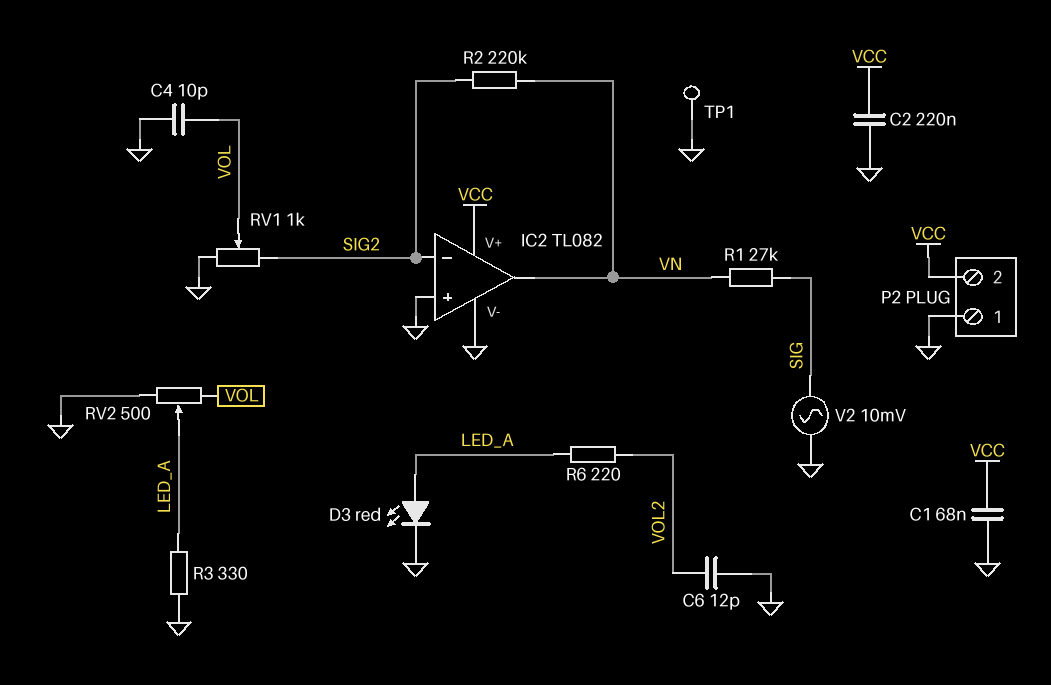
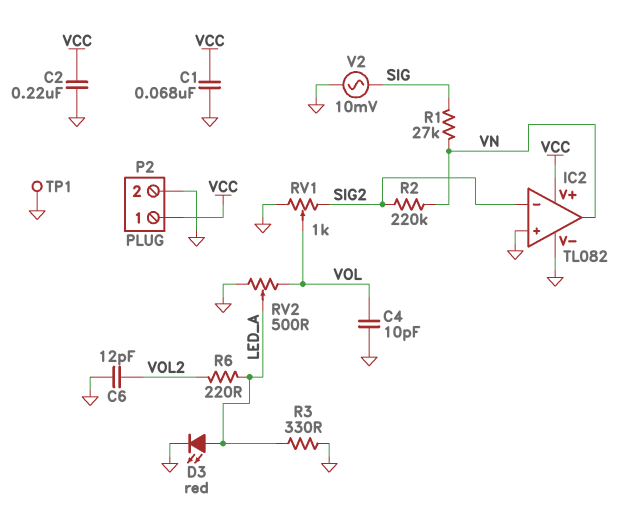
P2 pin 1: GND -> VCC
P2 pin 2: VCC -> GND

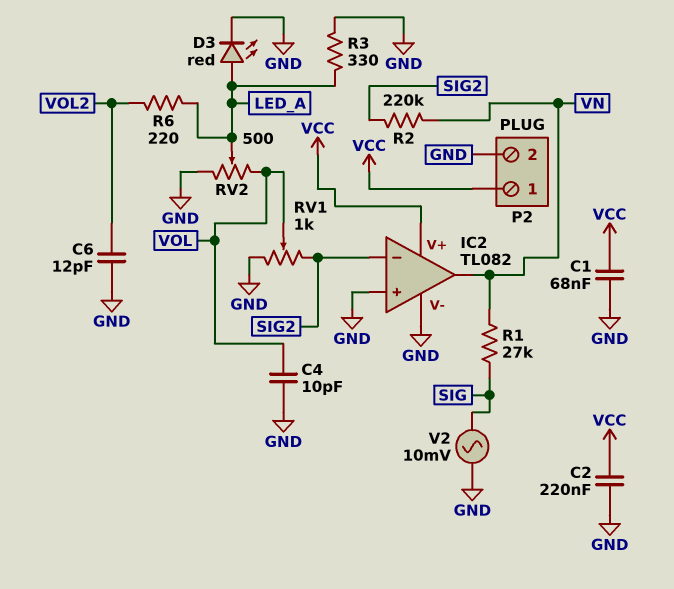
TP1: test point (GND) -> none

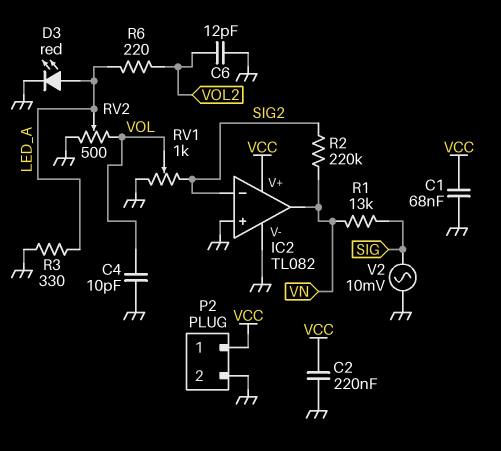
R1: 27k (SIG, VN) -> 13k (SIG, VN)

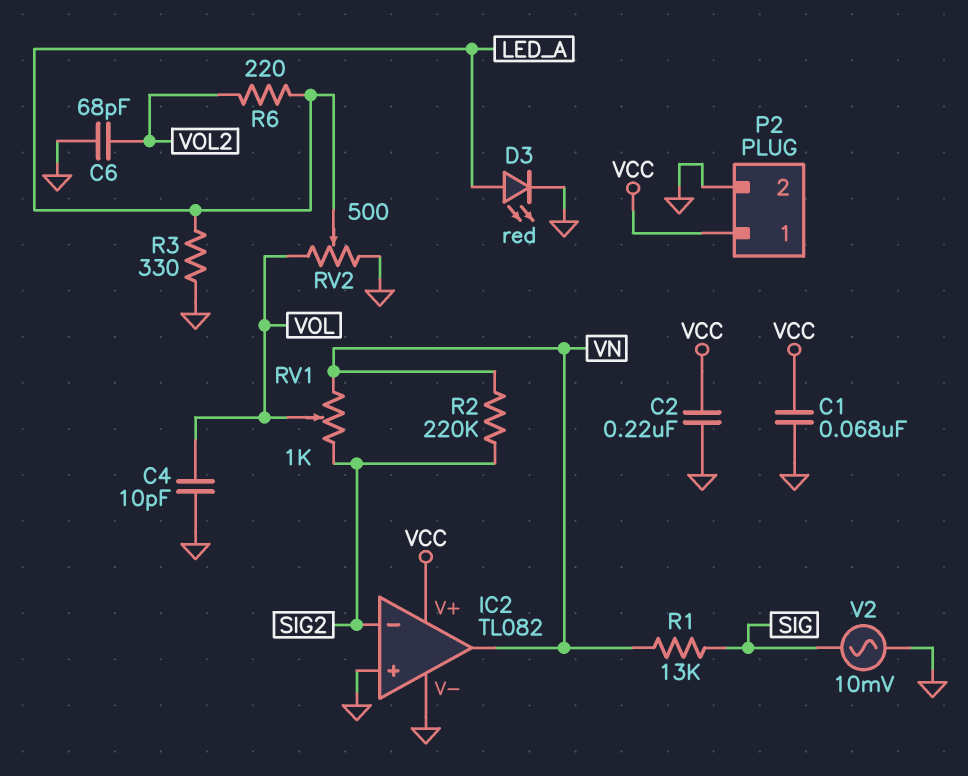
C6: 12pF (GND, VOL2) -> 68pF (GND, VOL2)
RV1: 1k (GND, SIG2, wiper VOL) -> 1k (SIG2, VN, wiper VOL)

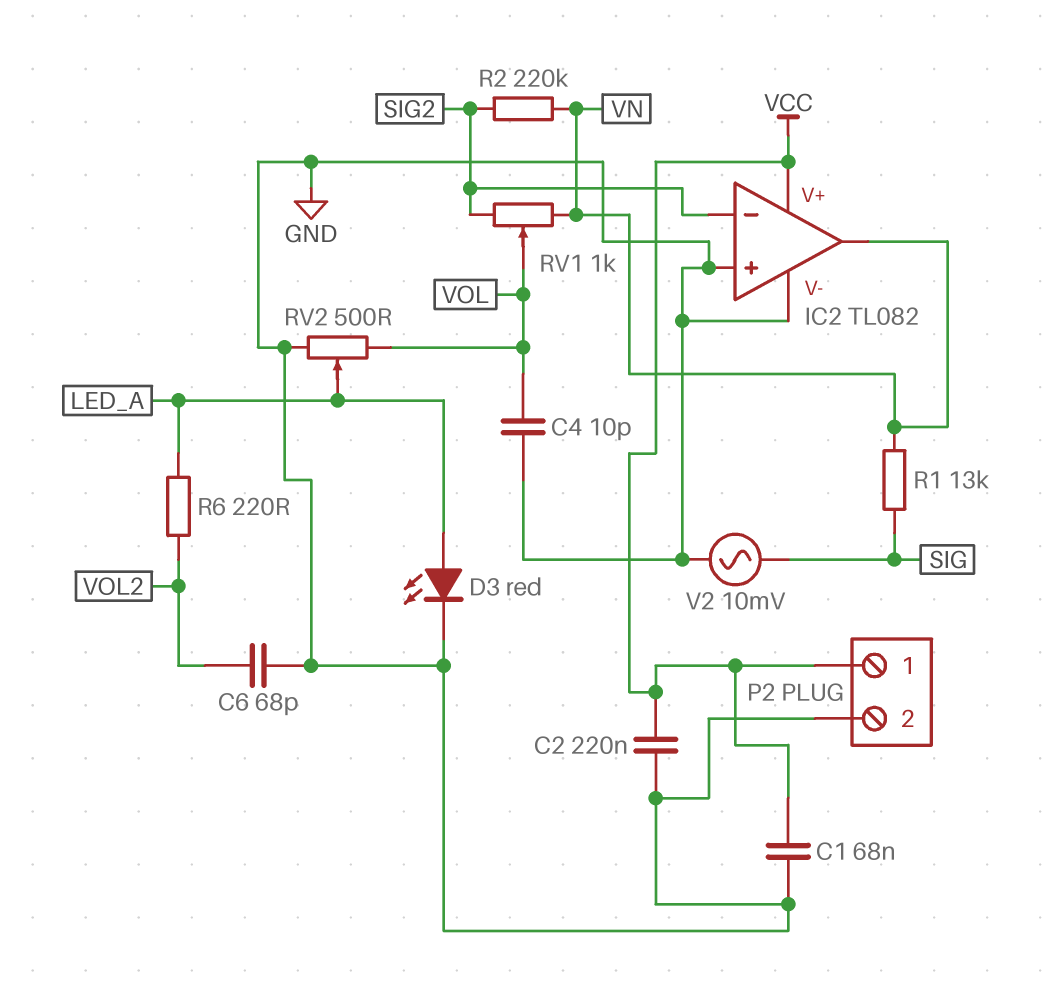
R3: 330 (GND, LED_A) -> none

